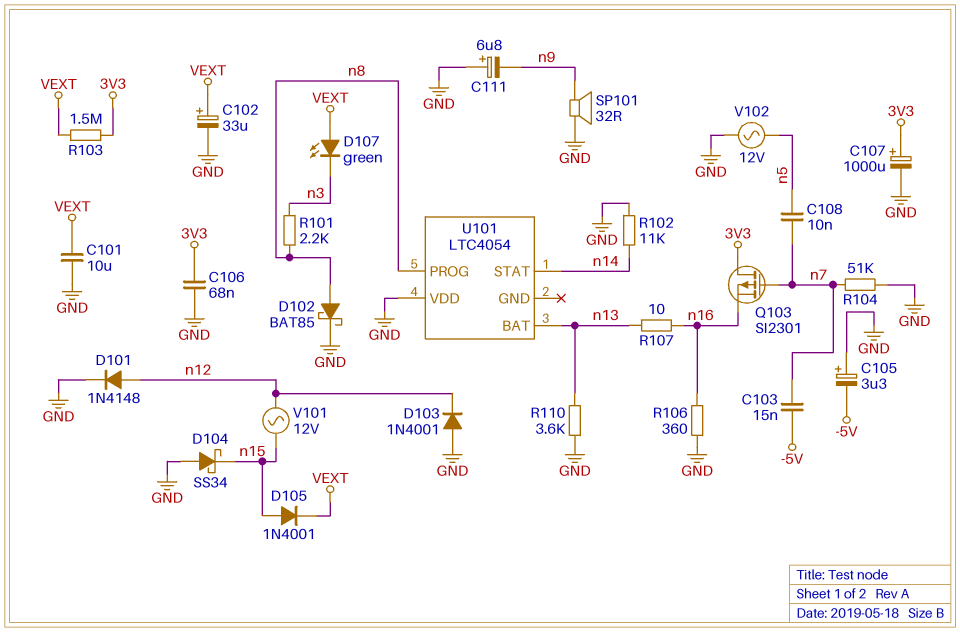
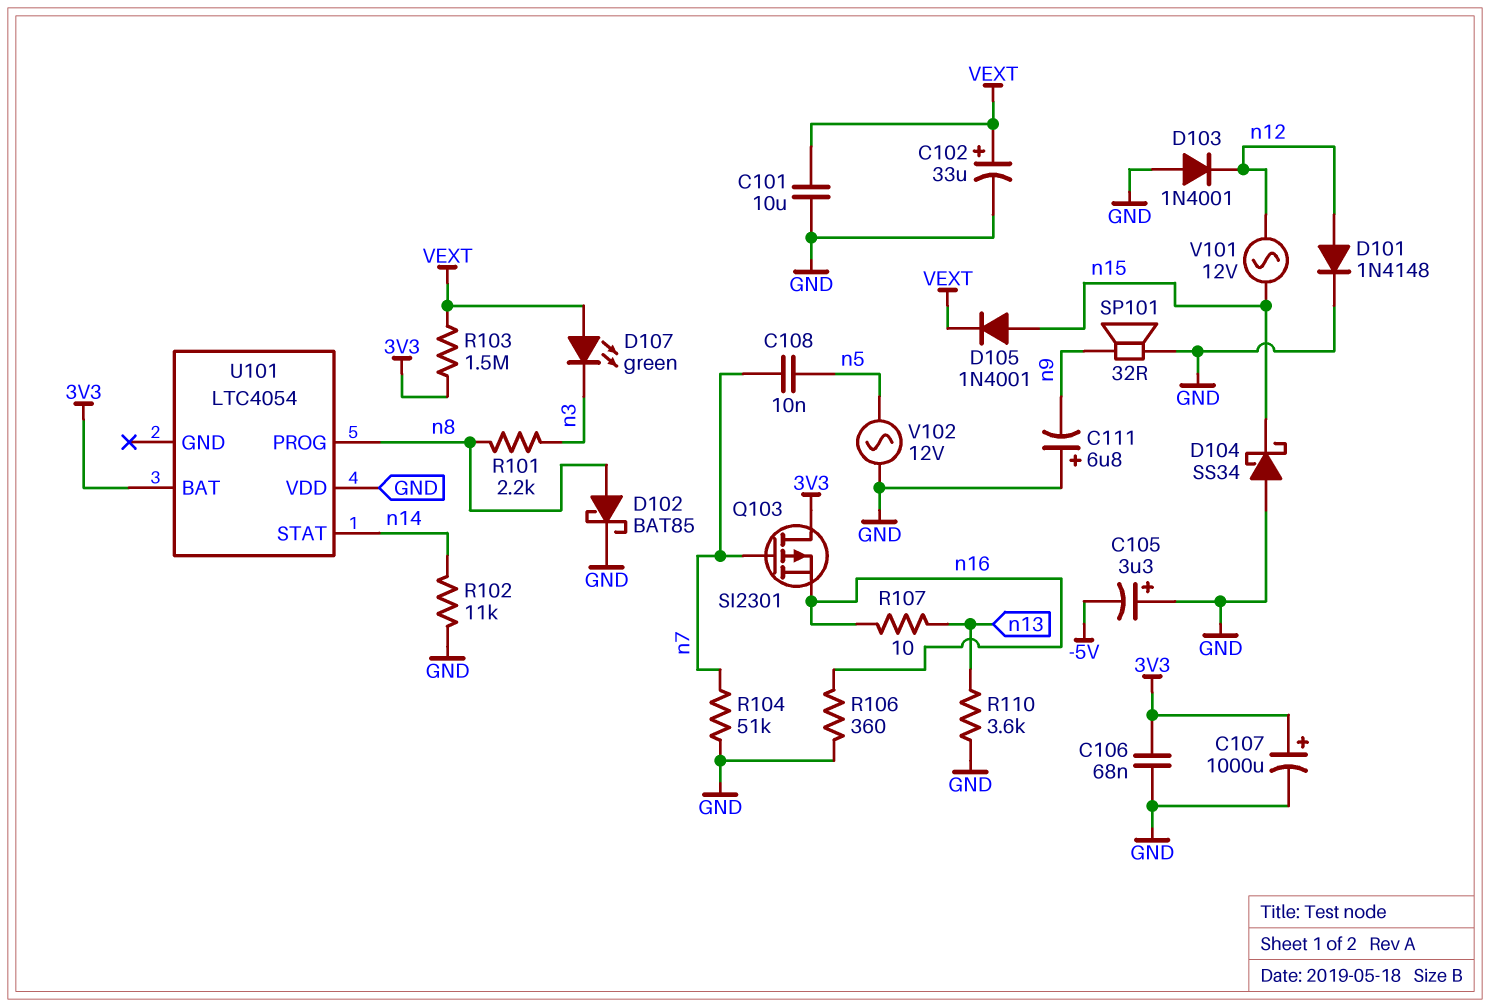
C103: 15nF (-5V, n7) -> none
U101 pin BAT: n13 -> 3V3

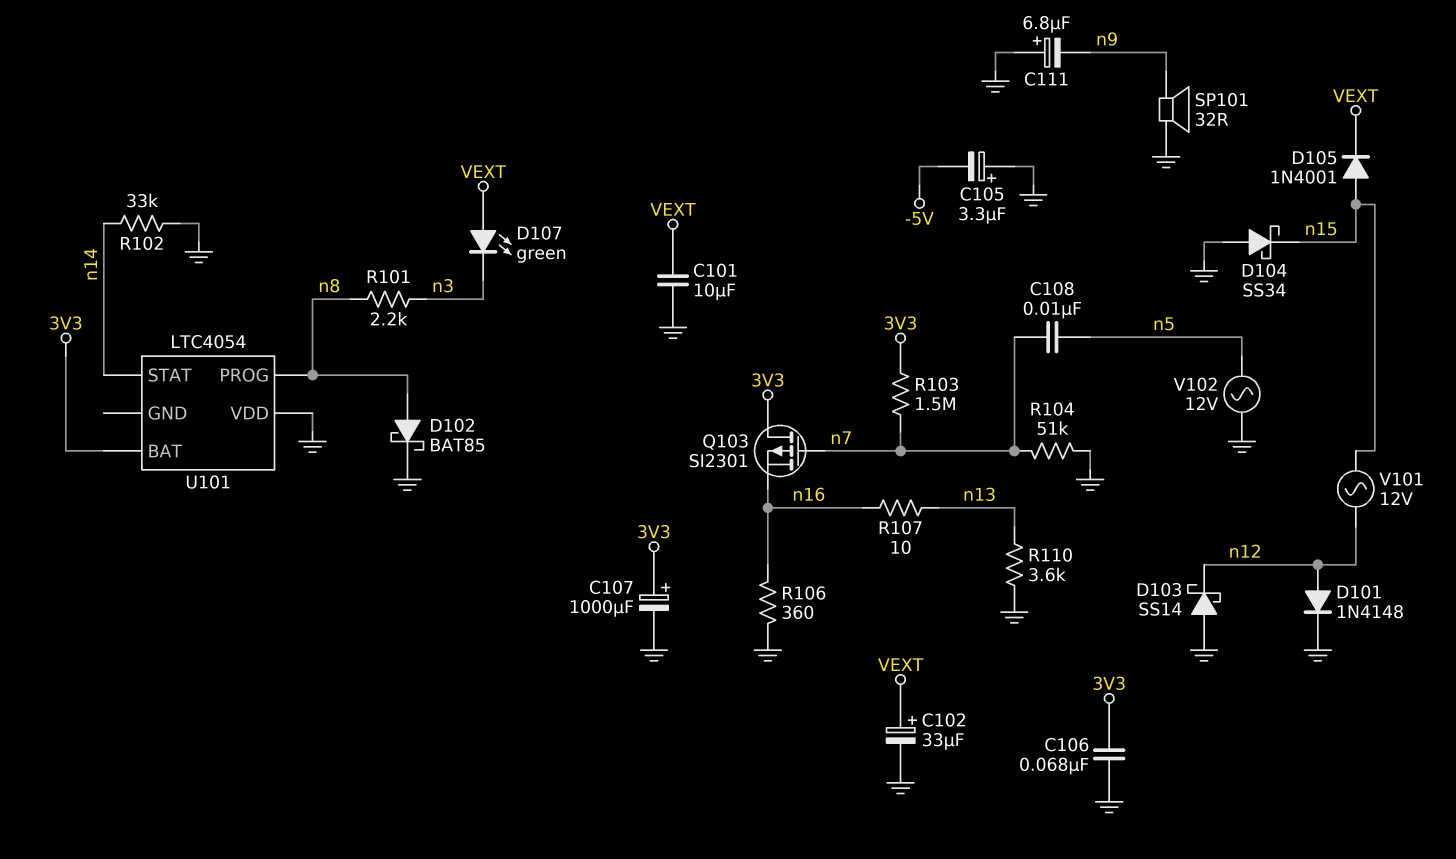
D103: diode 1N4001 (A GND, K n12) -> schottky SS14 (A GND, K n12)
R102: 11k (GND, n14) -> 33k (GND, n14)
R103: 1.5M (3V3, VEXT) -> 1.5M (3V3, n7)

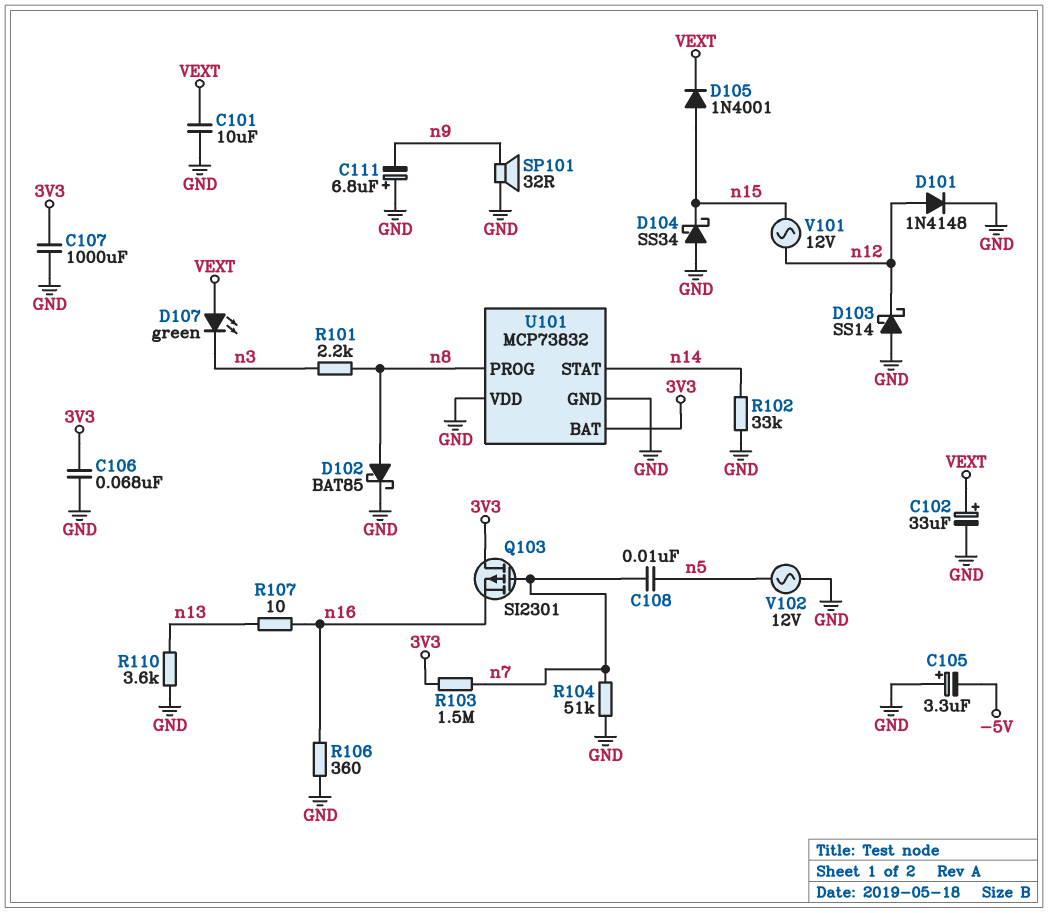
C107: 1000uF (plus 3V3, minus GND) -> 1000uF (3V3, GND)
U101: LTC4054 -> MCP73832
U101 pin GND: none -> GND

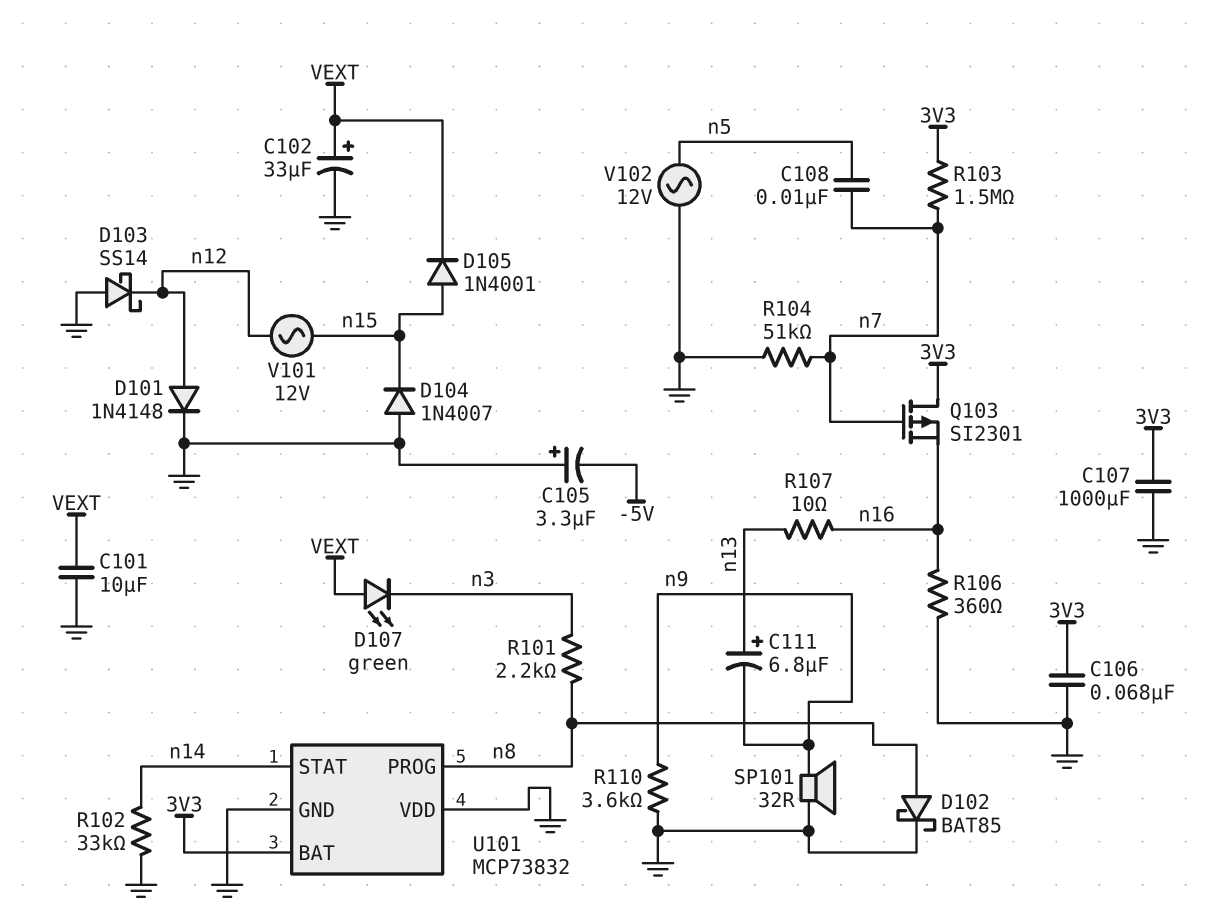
C111: 6.8uF (plus GND, minus n9) -> 6.8uF (plus n13, minus n9)
D104: schottky SS34 (A GND, K n15) -> diode 1N4007 (A GND, K n15)
R110: 3.6k (GND, n13) -> 3.6k (GND, n9)

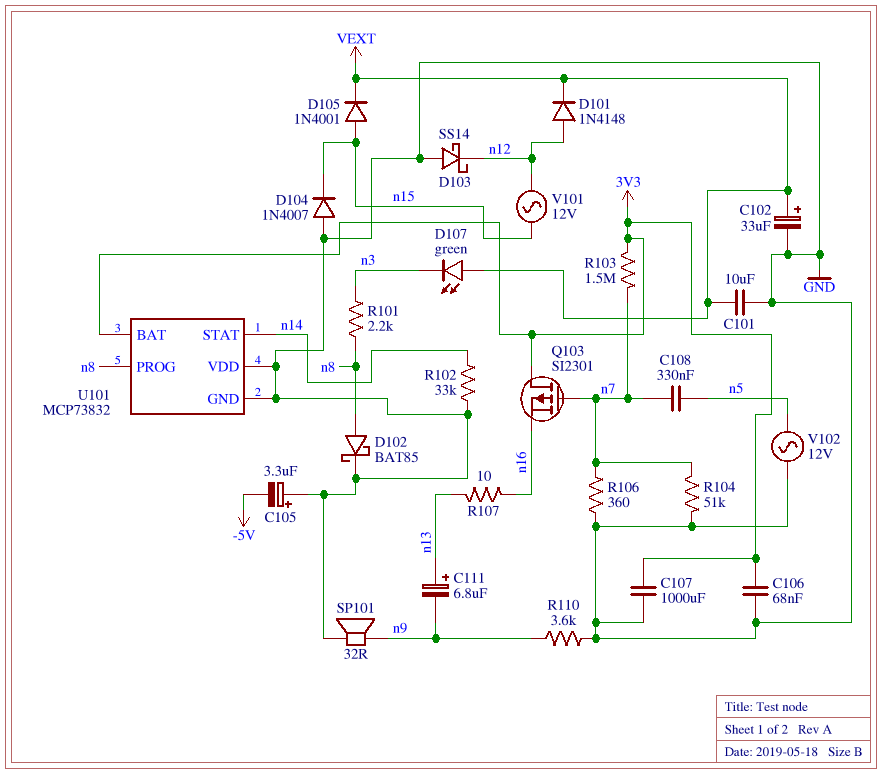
C108: 10nF (n5, n7) -> 330nF (n5, n7)
D101: diode 1N4148 (A n12, K GND) -> diode 1N4148 (A n12, K VEXT)
R106: 360 (GND, n16) -> 360 (GND, n7)

